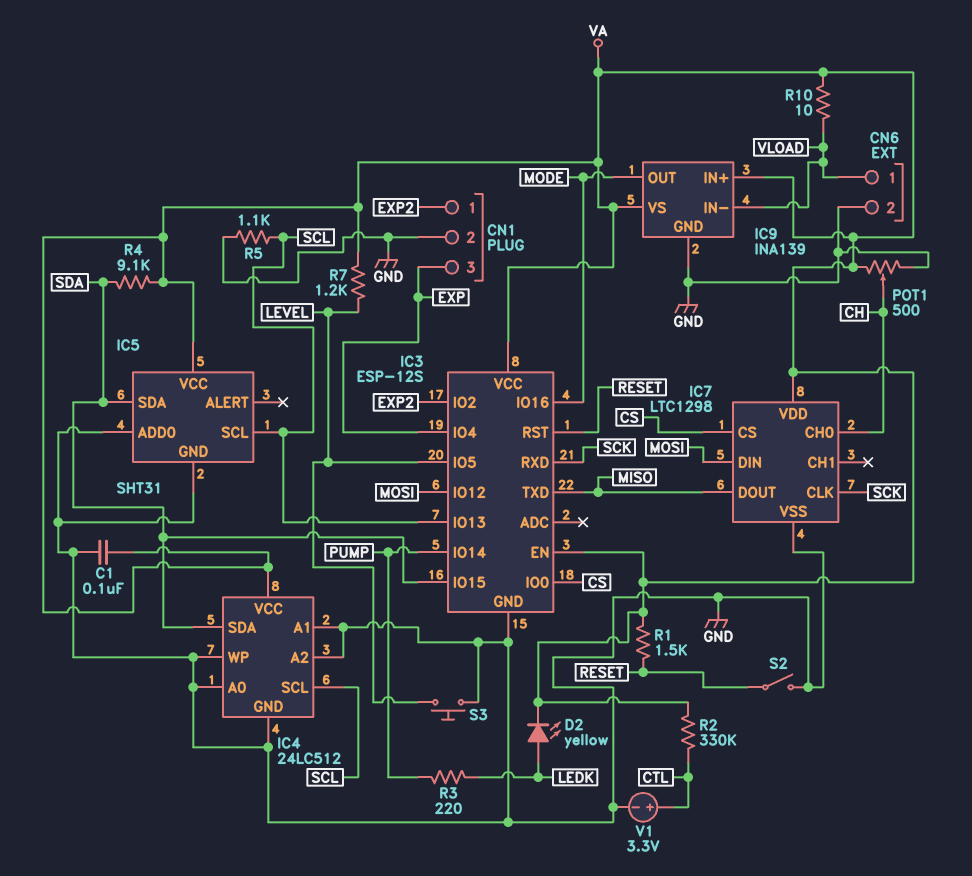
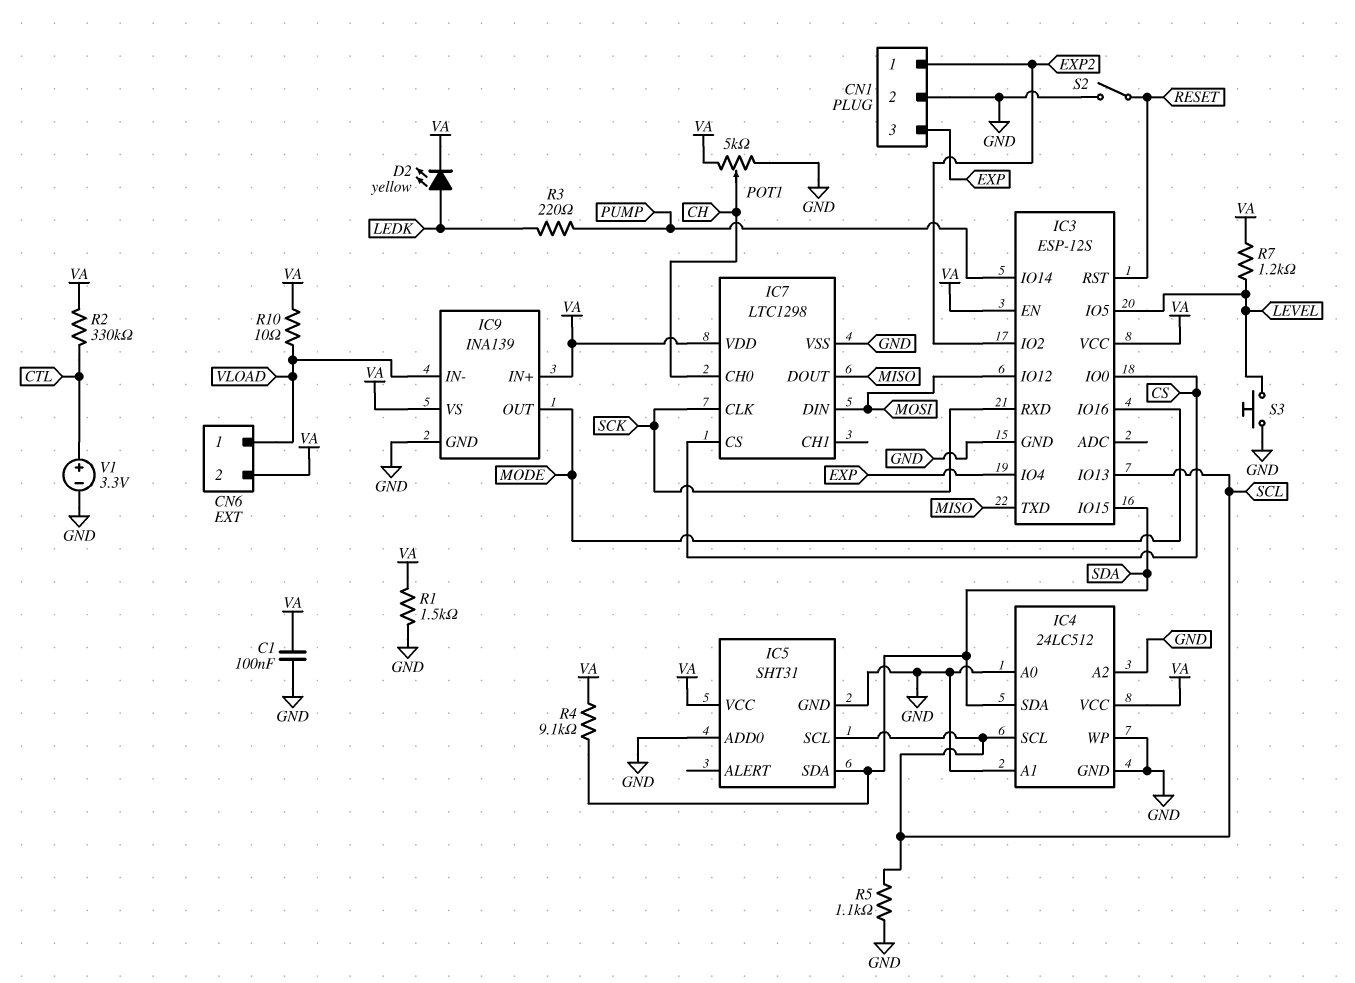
CN6 pin 2: GND -> VA
POT1: 500 (GND, VA, wiper CH) -> 5k (GND, VA, wiper CH)
R1: 1.5k (RESET, VA) -> 1.5k (GND, VA)

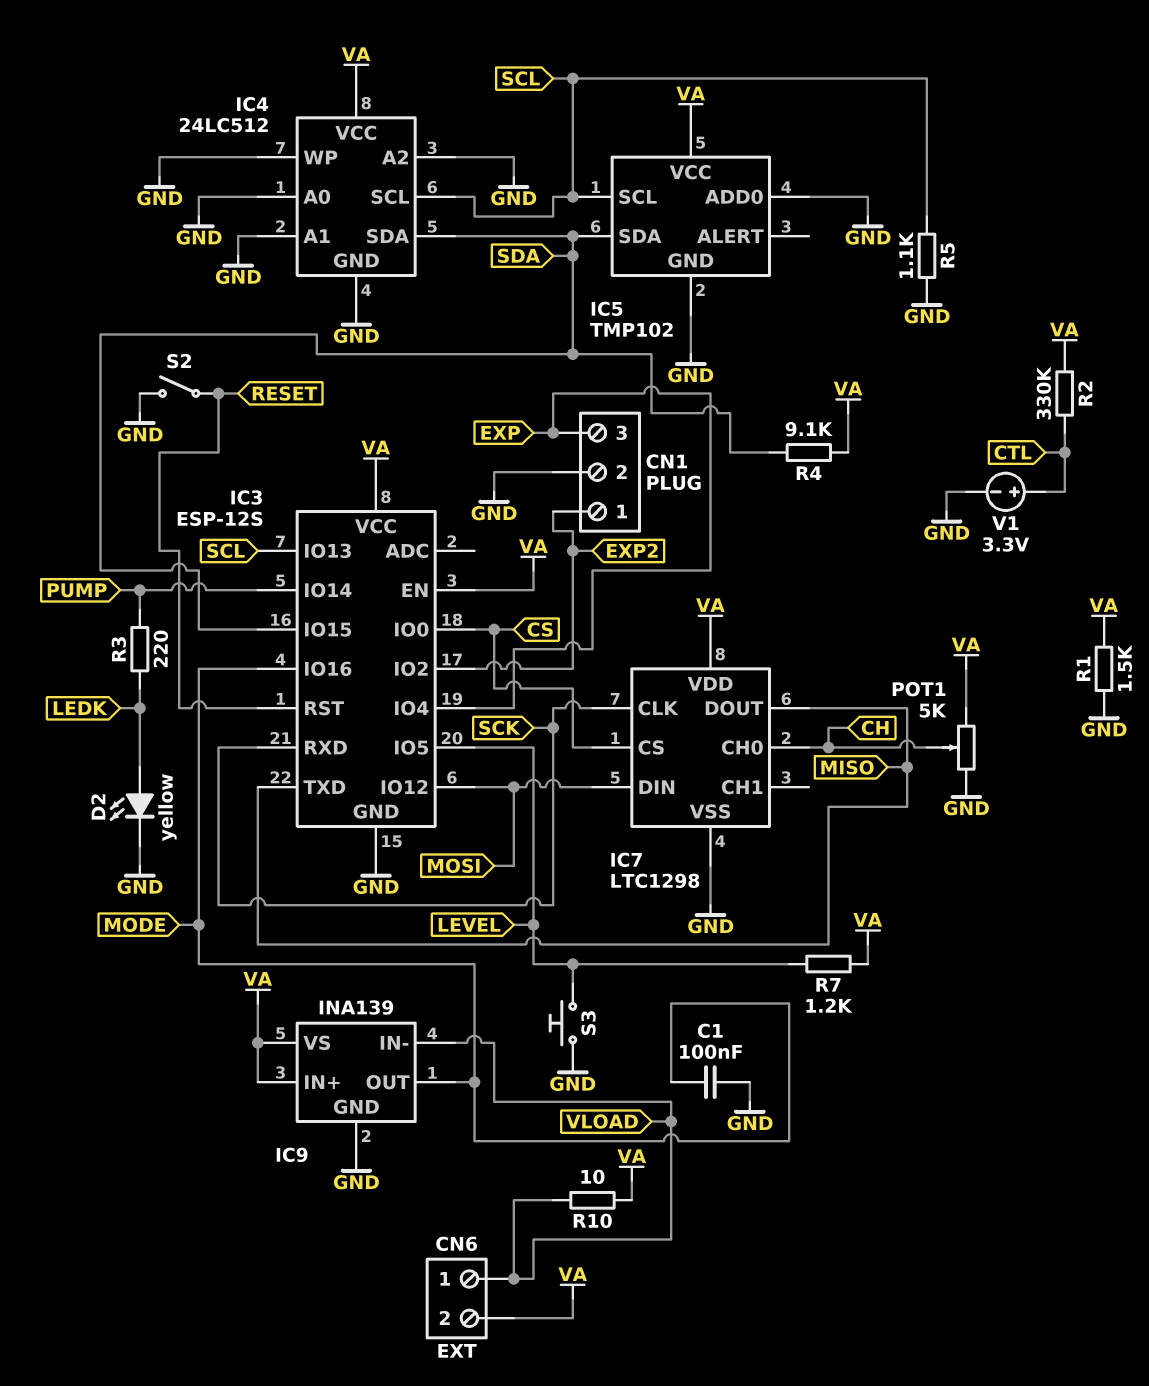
C1: 100nF (GND, VA) -> 100nF (GND, MODE)
D2: LED yellow (A LEDK, K VA) -> LED yellow (A LEDK, K GND)
IC5: SHT31 -> TMP102

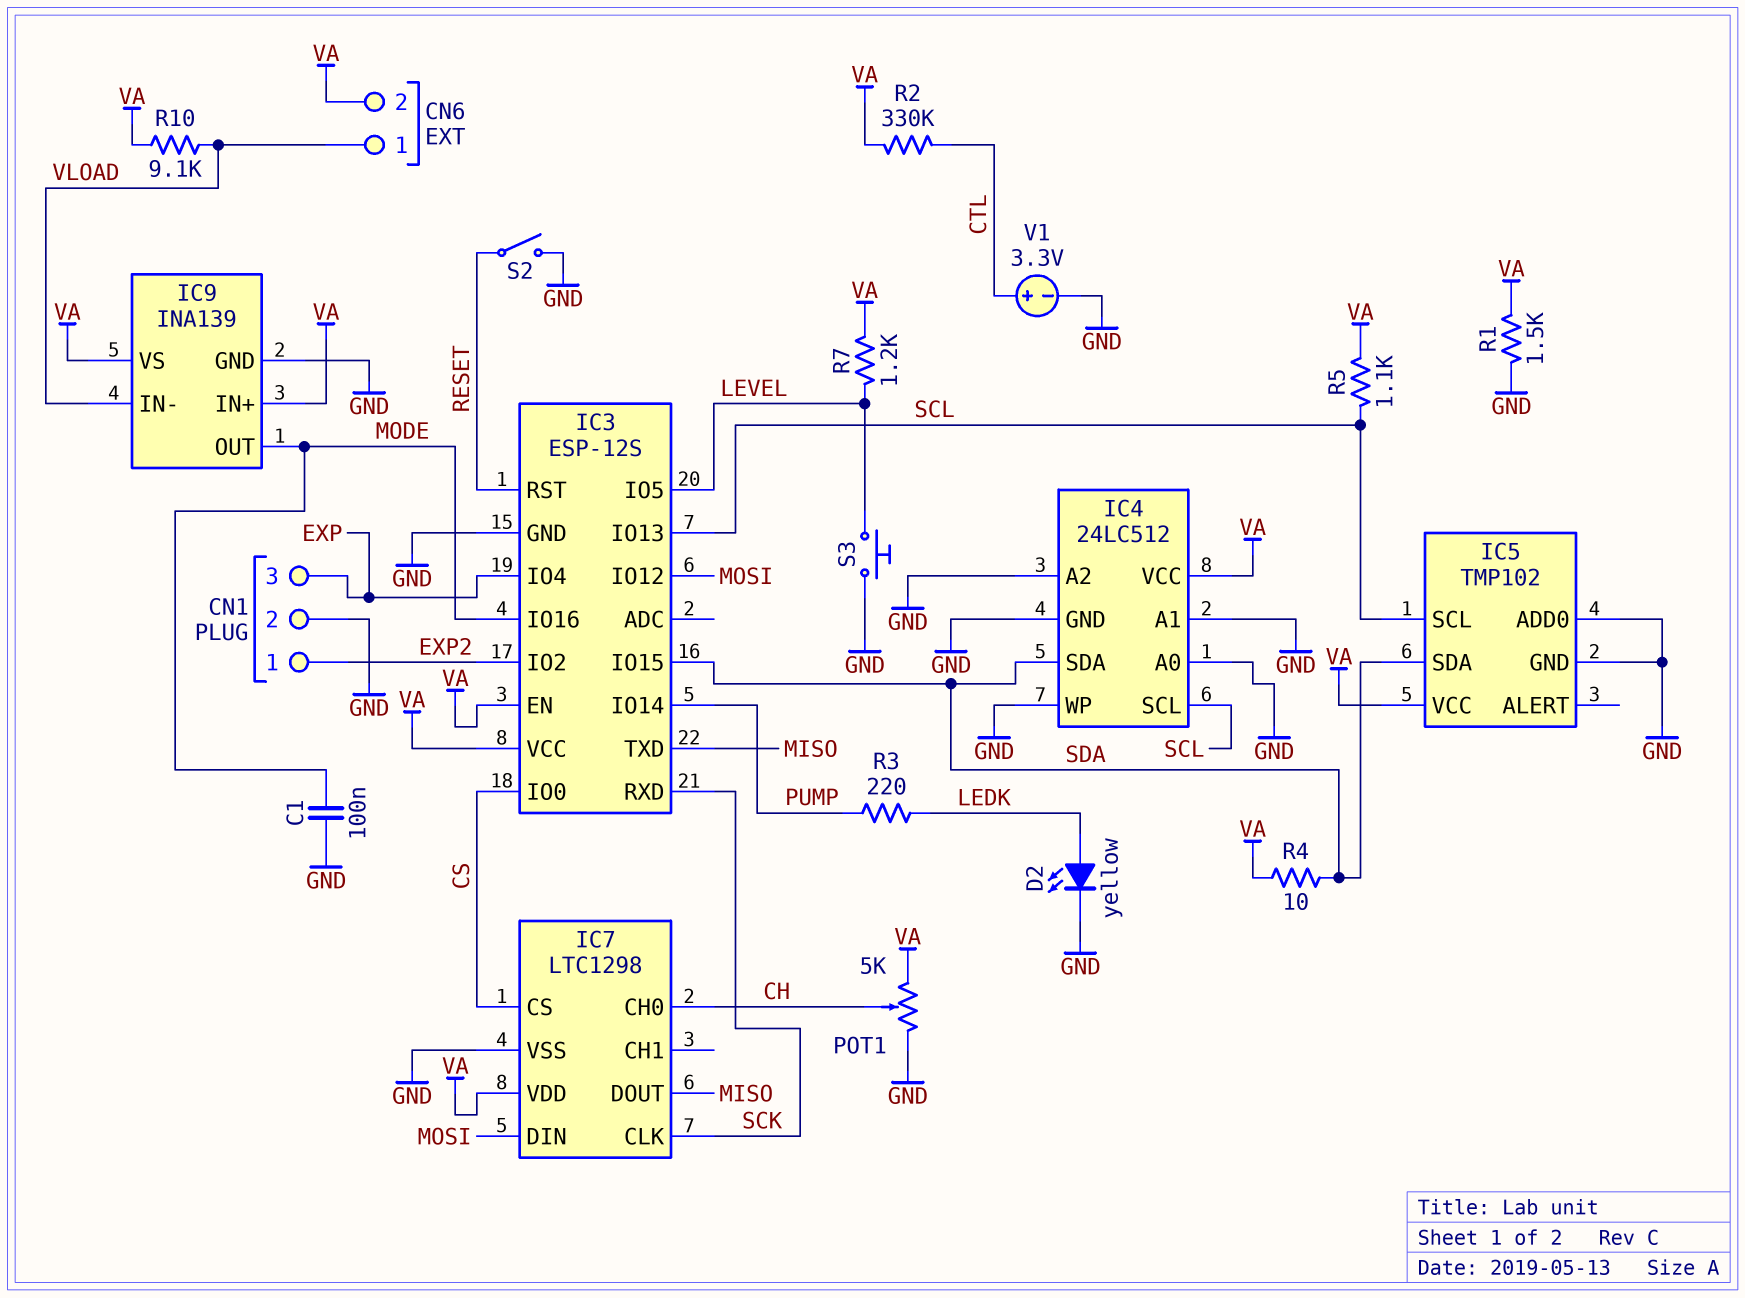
R4: 9.1k (SDA, VA) -> 10 (SDA, VA)
R5: 1.1k (GND, SCL) -> 1.1k (SCL, VA)
R10: 10 (VA, VLOAD) -> 9.1k (VA, VLOAD)

